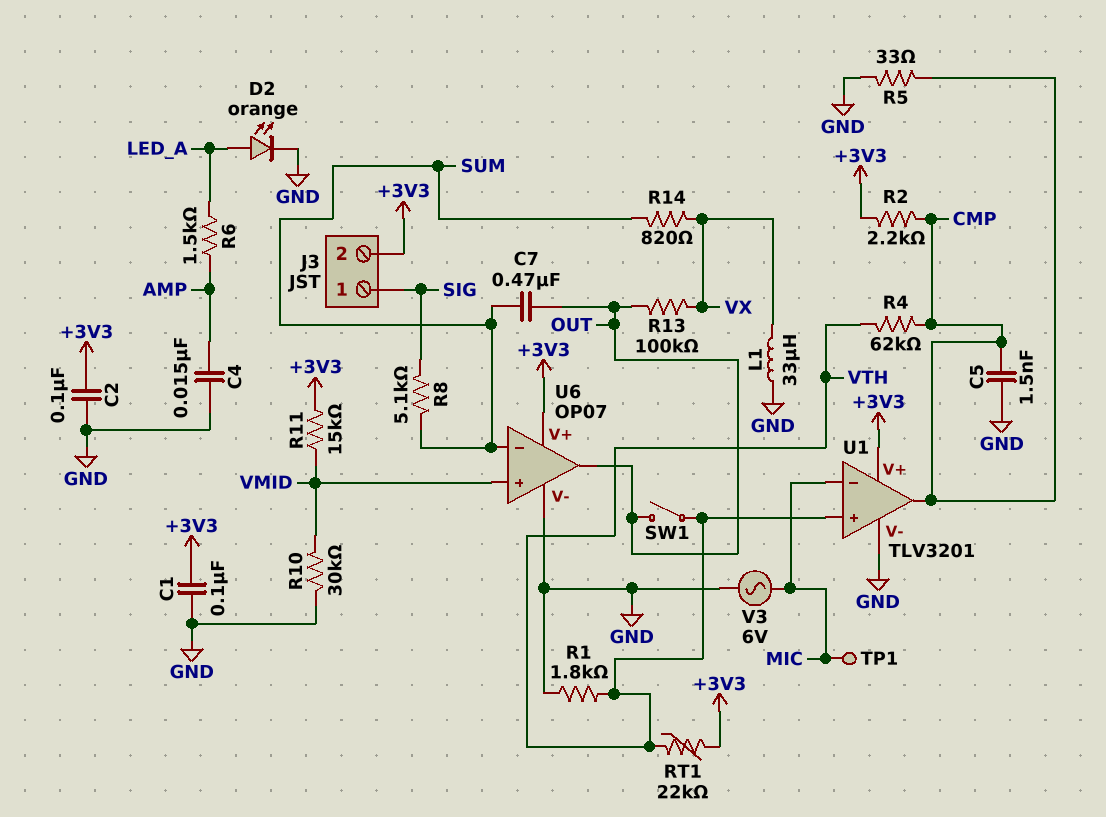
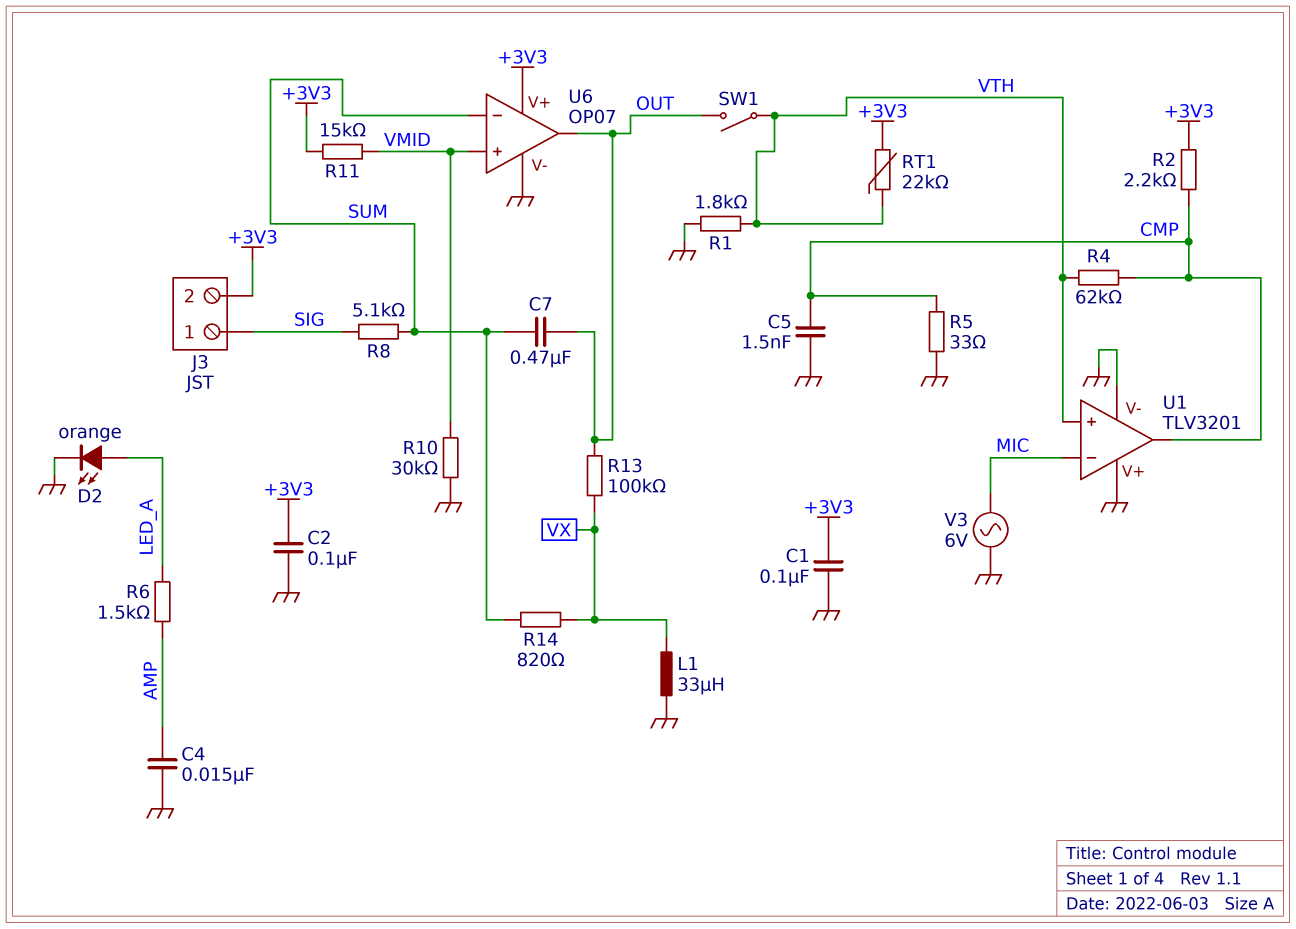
TP1: test point (MIC) -> none
U1 pin V+: +3V3 -> GND

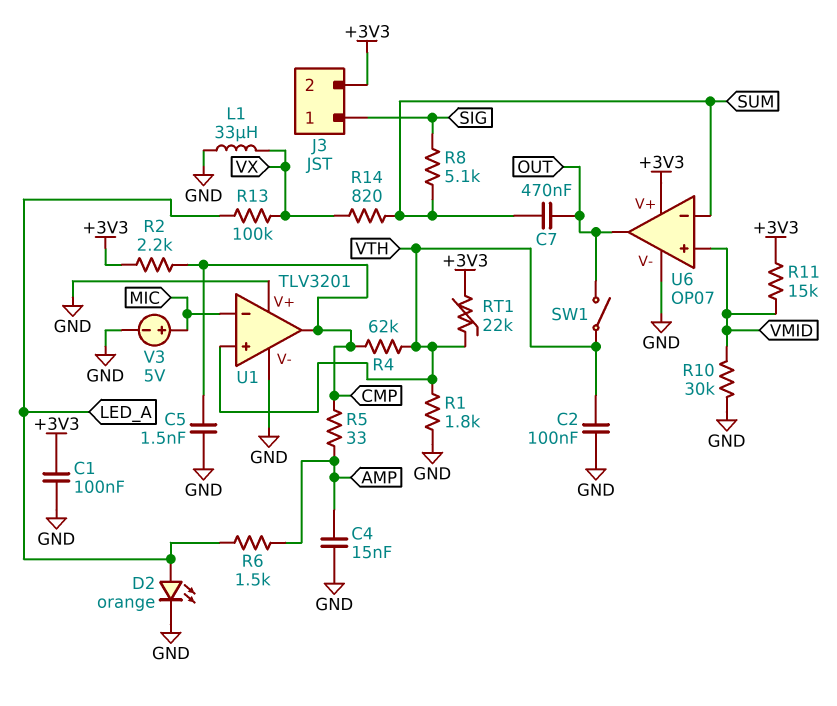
C2: 100nF (+3V3, GND) -> 100nF (GND, VTH)
R5: 33 (CMP, GND) -> 33 (AMP, CMP)
R13: 100k (OUT, VX) -> 100k (LED_A, VX)
V3: AC 6V (GND, MIC) -> 5V (plus MIC, minus GND)

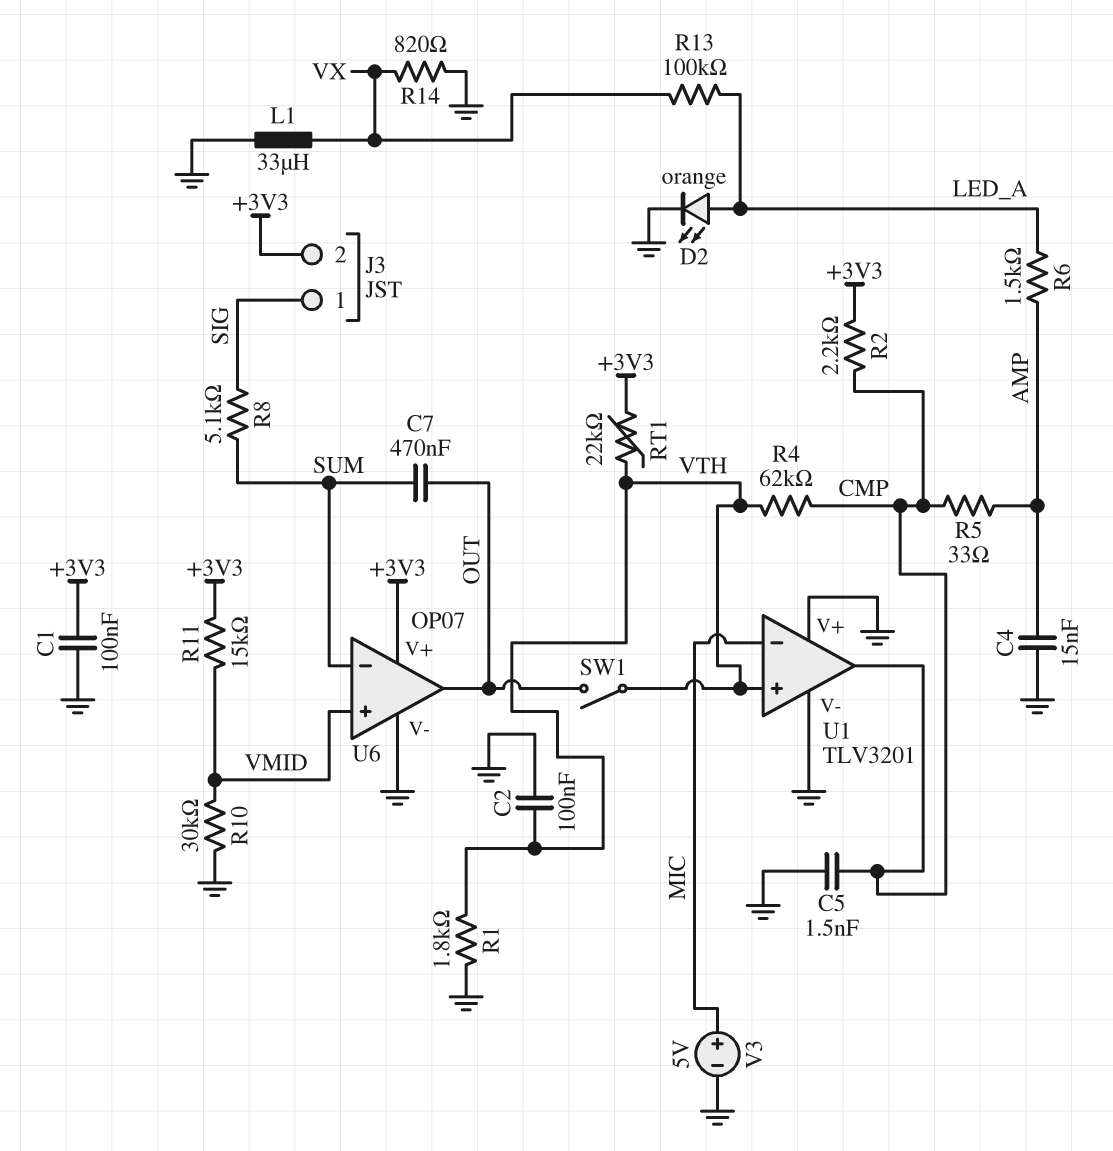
R14: 820 (SUM, VX) -> 820 (GND, VX)

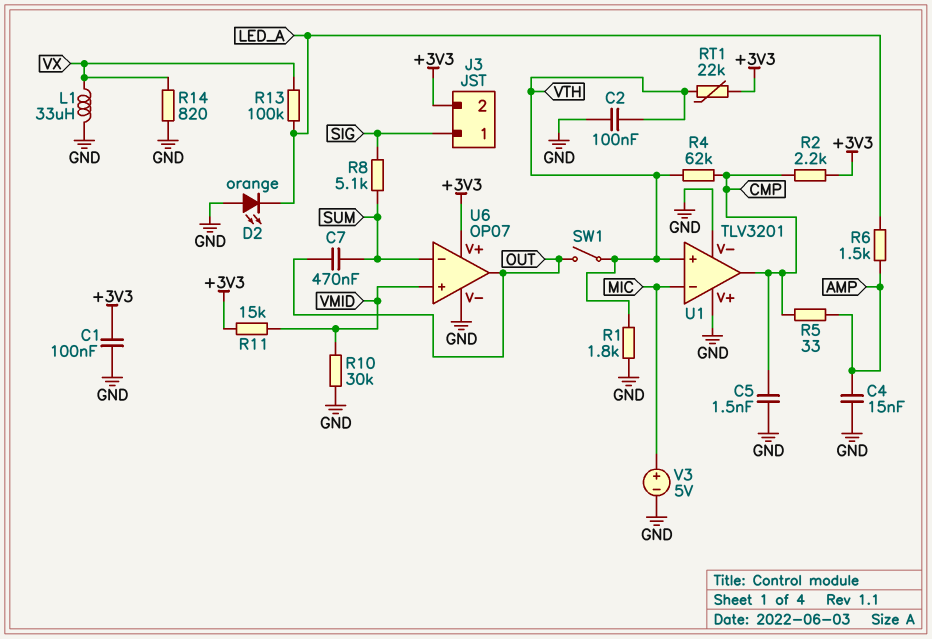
D2: LED orange (A LED_A, K GND) -> LED orange (A GND, K LED_A)

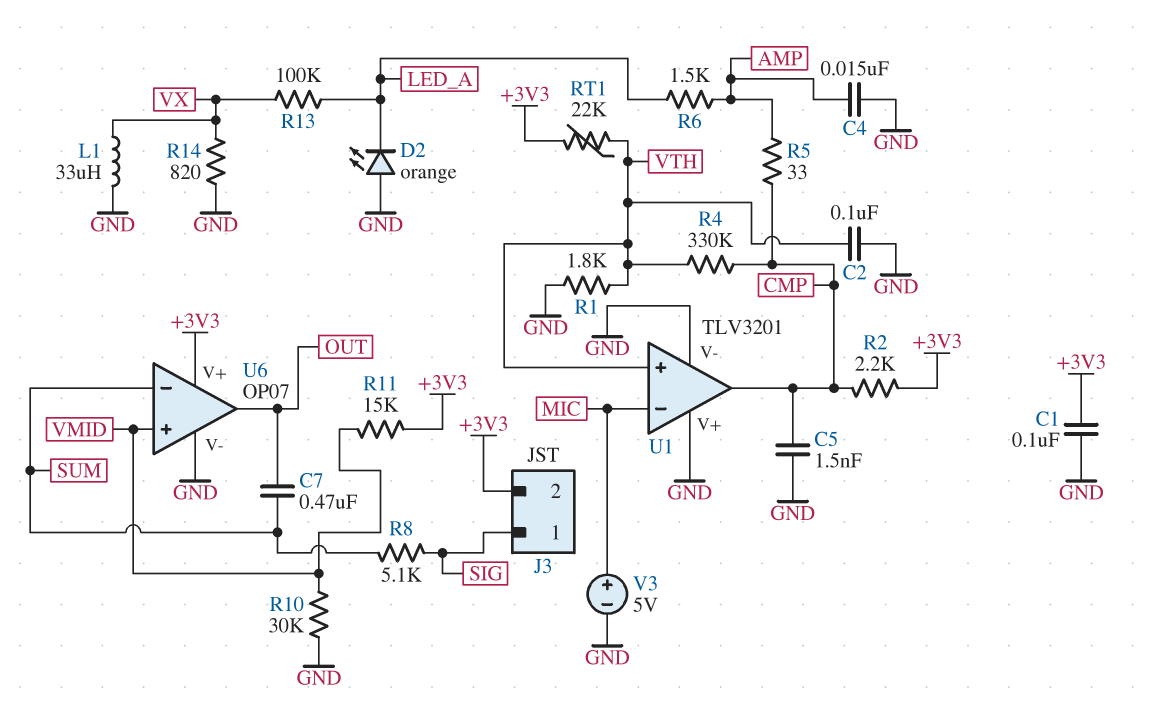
R4: 62k (CMP, VTH) -> 330k (CMP, VTH)
SW1: switch (OUT, VTH) -> none

